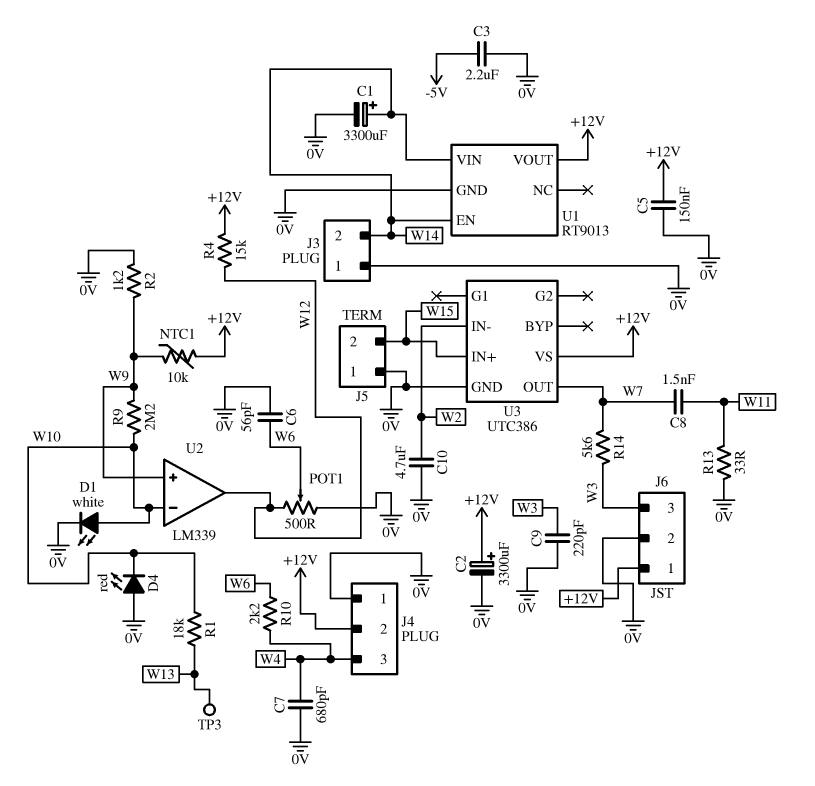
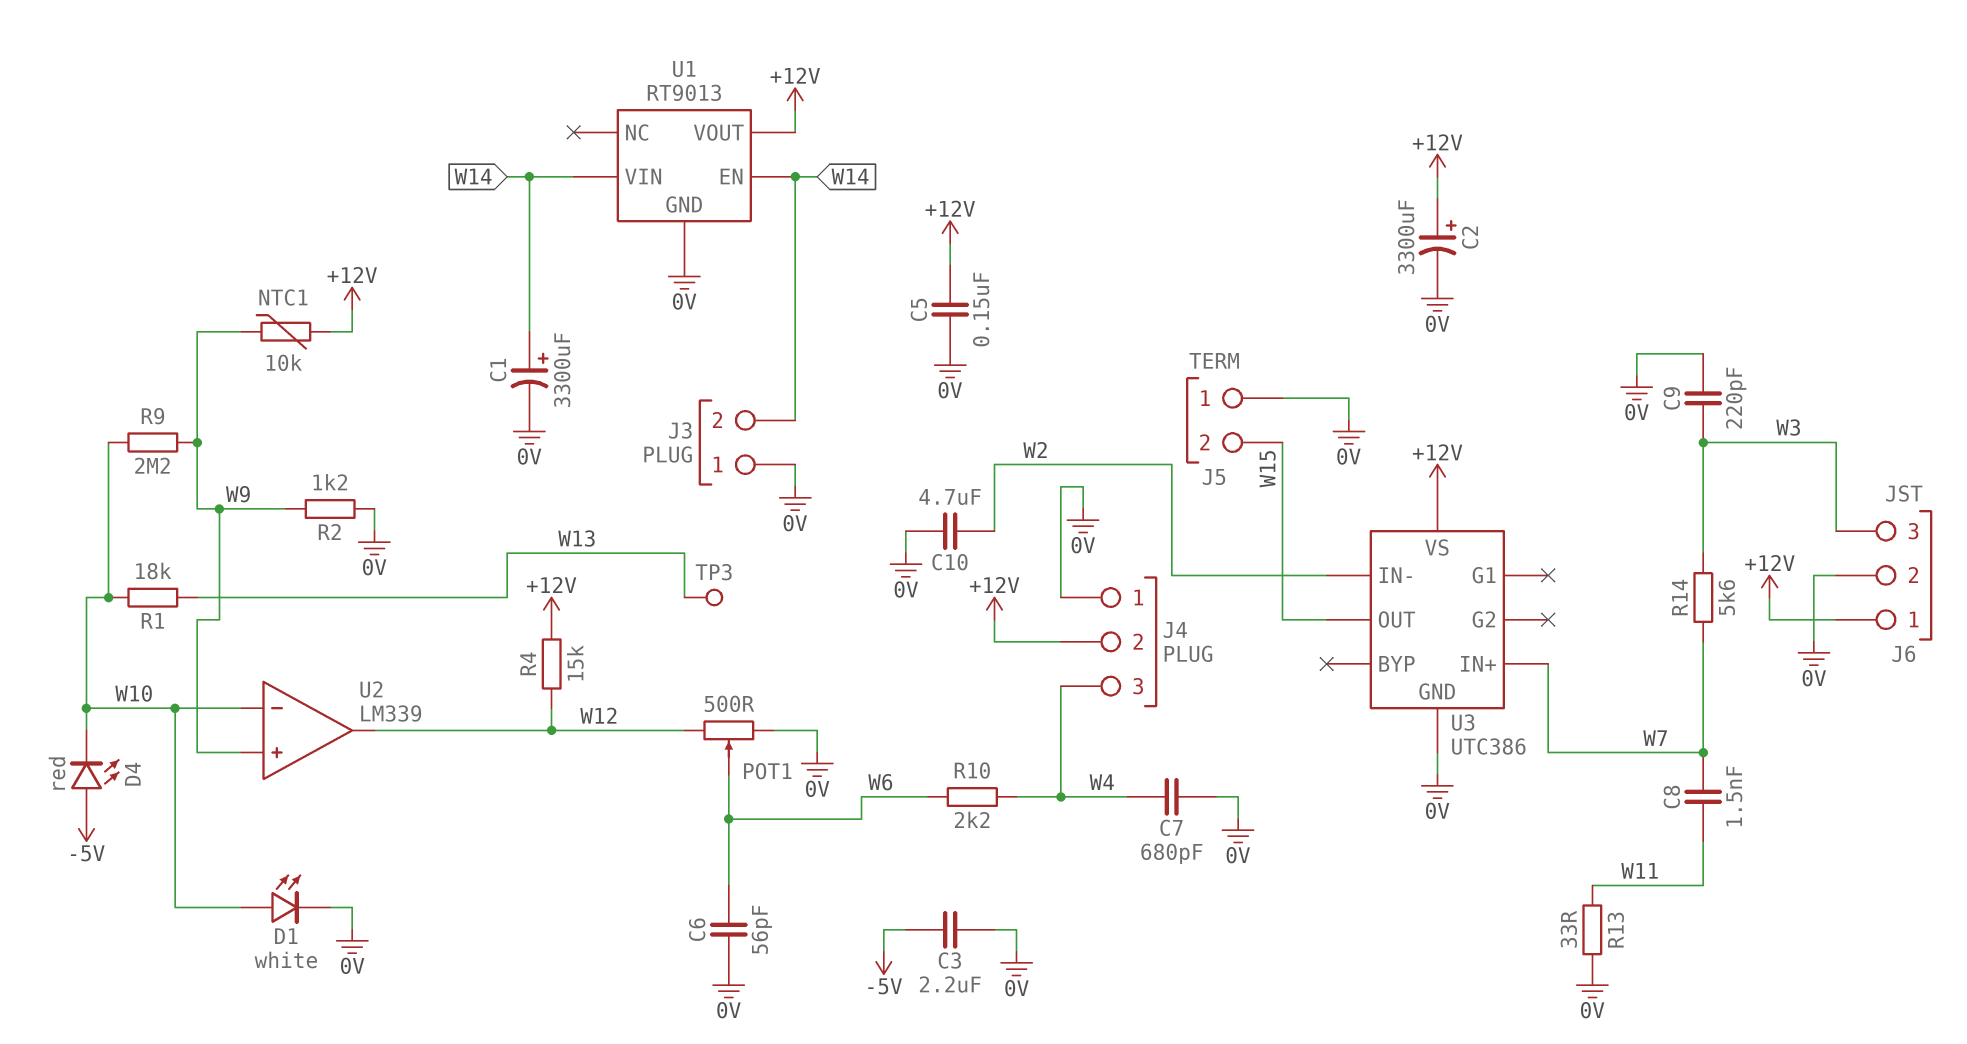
D4: LED red (A 0V, K W10) -> LED red (A -5V, K W10)
U3 pin IN+: W15 -> W7
U3 pin OUT: W7 -> W15

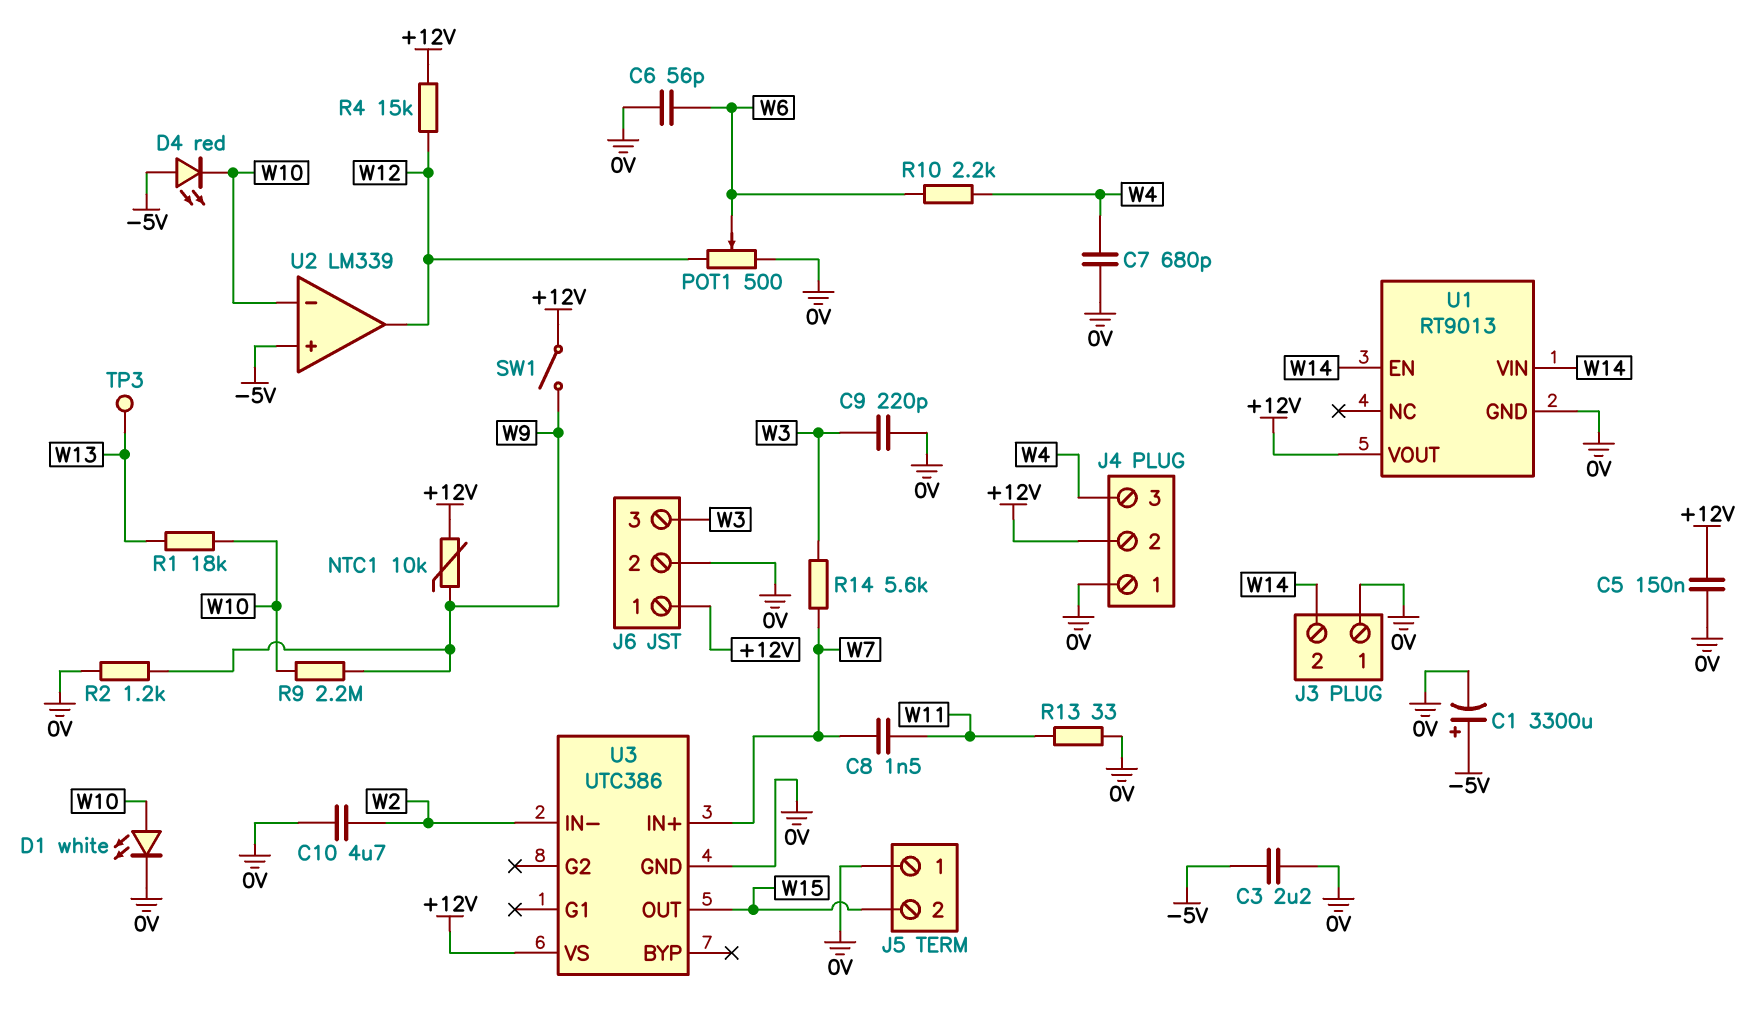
C1: 3300uF (plus W14, minus 0V) -> 3300uF (plus -5V, minus 0V)
C2: 3300uF (plus +12V, minus 0V) -> none
SW1: none -> switch (+12V, W9)
U2 pin in+: W9 -> -5V

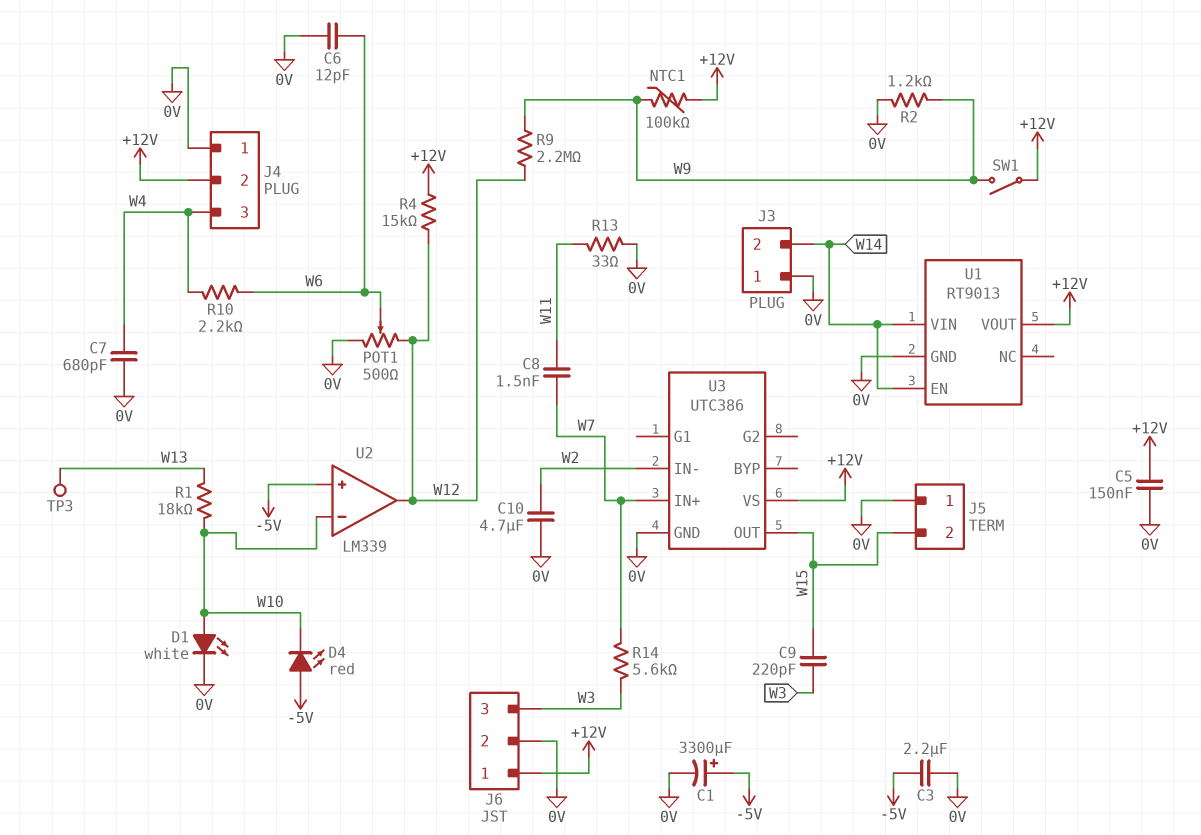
C6: 56pF (0V, W6) -> 12pF (0V, W6)
C9: 220pF (0V, W3) -> 220pF (W3, W15)
NTC1: 10k (+12V, W9) -> 100k (+12V, W9)
R9: 2.2M (W9, W10) -> 2.2M (W9, W12)

